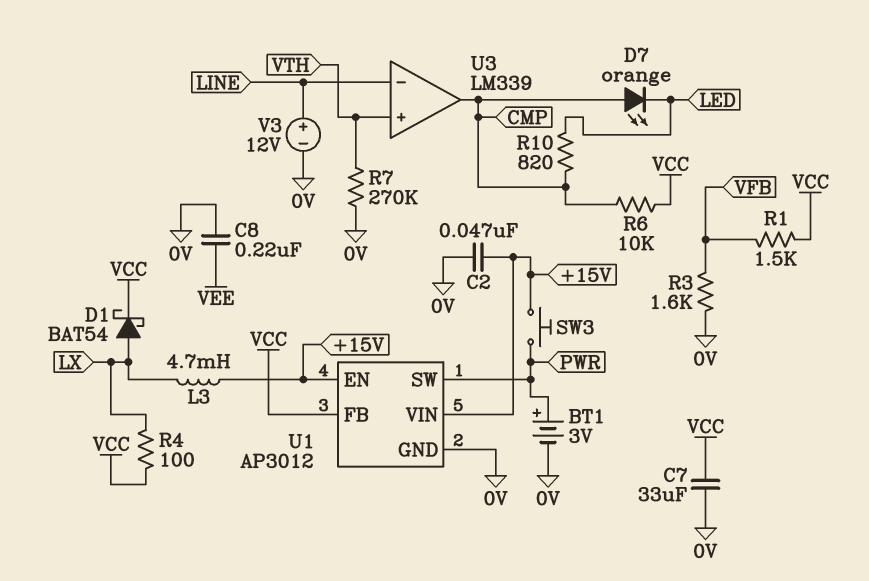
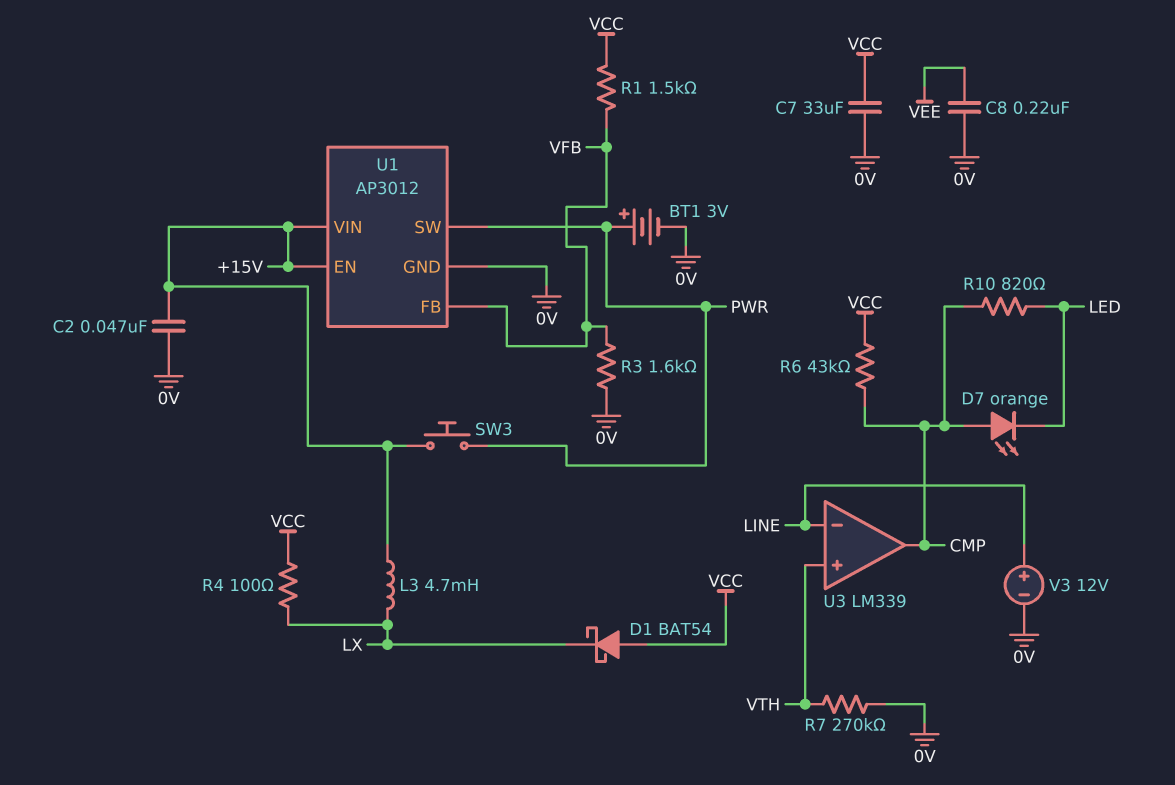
D1: schottky BAT54 (A LX, K VCC) -> schottky BAT54 (A VCC, K LX)
R6: 10k (CMP, VCC) -> 43k (CMP, VCC)
U1 pin FB: VCC -> VFB

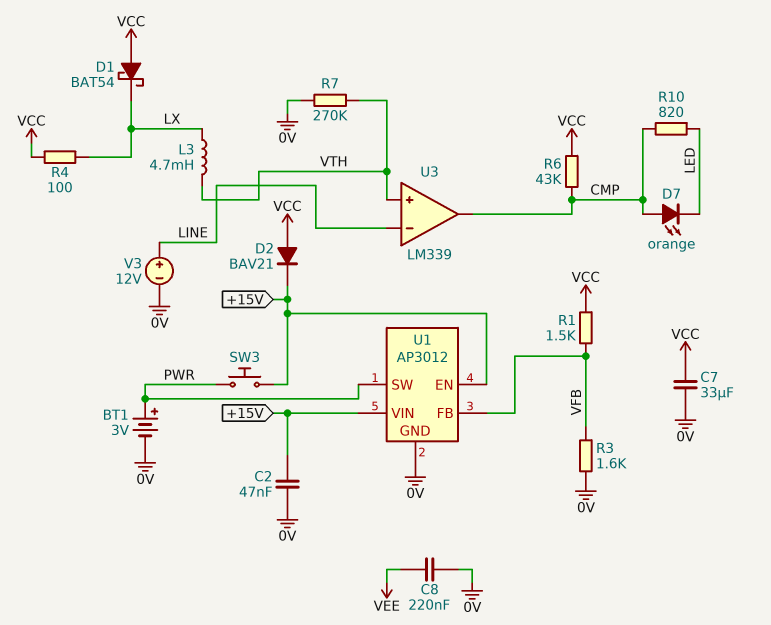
D2: none -> diode BAV21 (A VCC, K +15V)
L3: 4.7mH (+15V, LX) -> 4.7mH (LX, VTH)

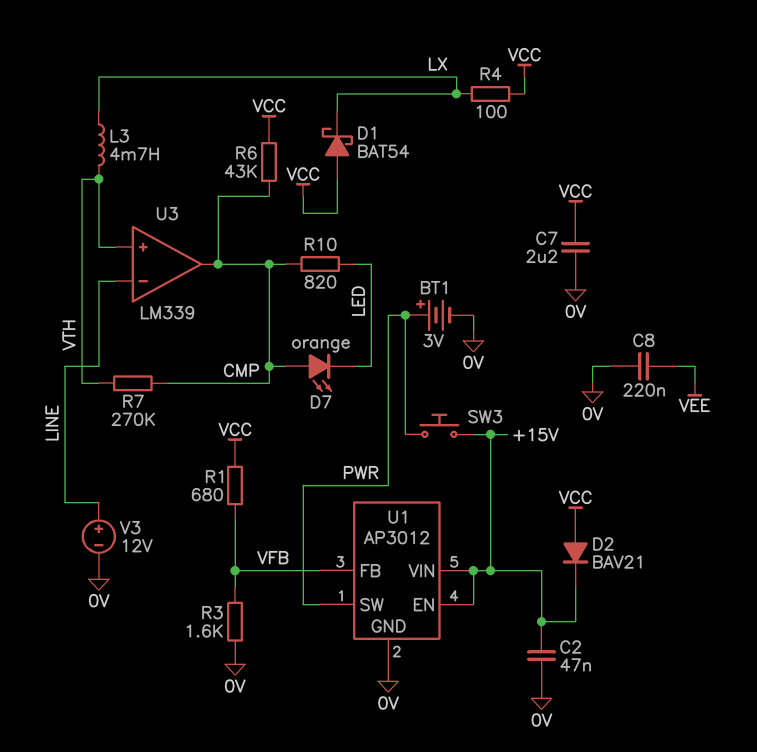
C7: 33uF (0V, VCC) -> 2.2uF (0V, VCC)
R1: 1.5k (VCC, VFB) -> 680 (VCC, VFB)
R7: 270k (0V, VTH) -> 270k (CMP, VTH)

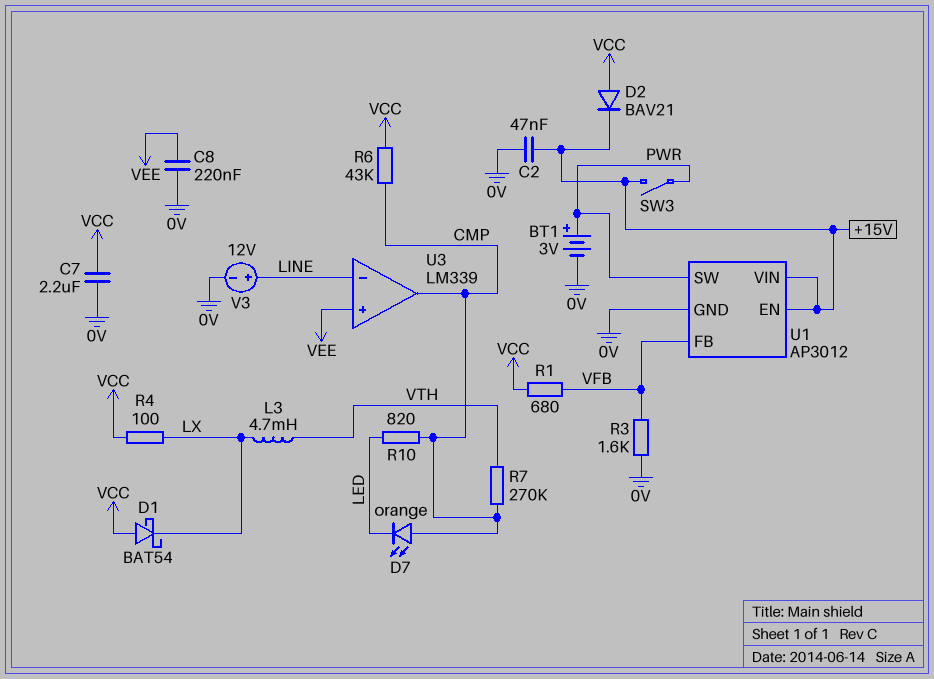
SW3: button (+15V, PWR) -> switch (+15V, PWR)
U3 pin in+: VTH -> VEE

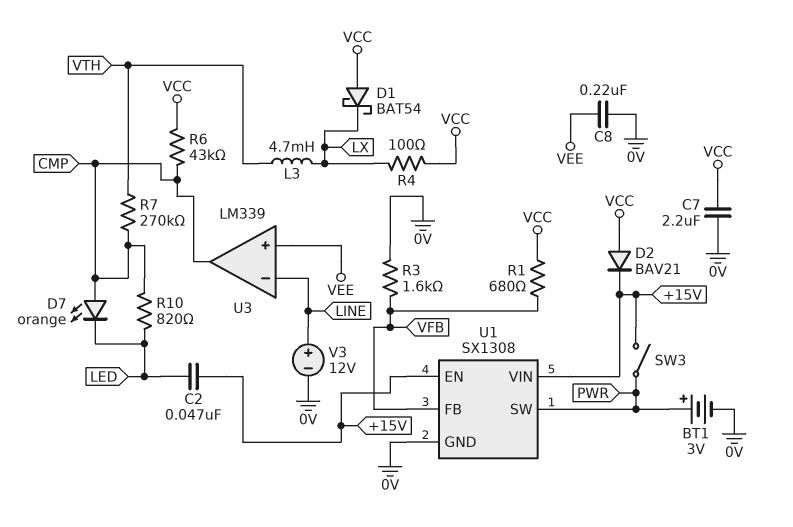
C2: 47nF (+15V, 0V) -> 47nF (+15V, LED)
U1: AP3012 -> SX1308

